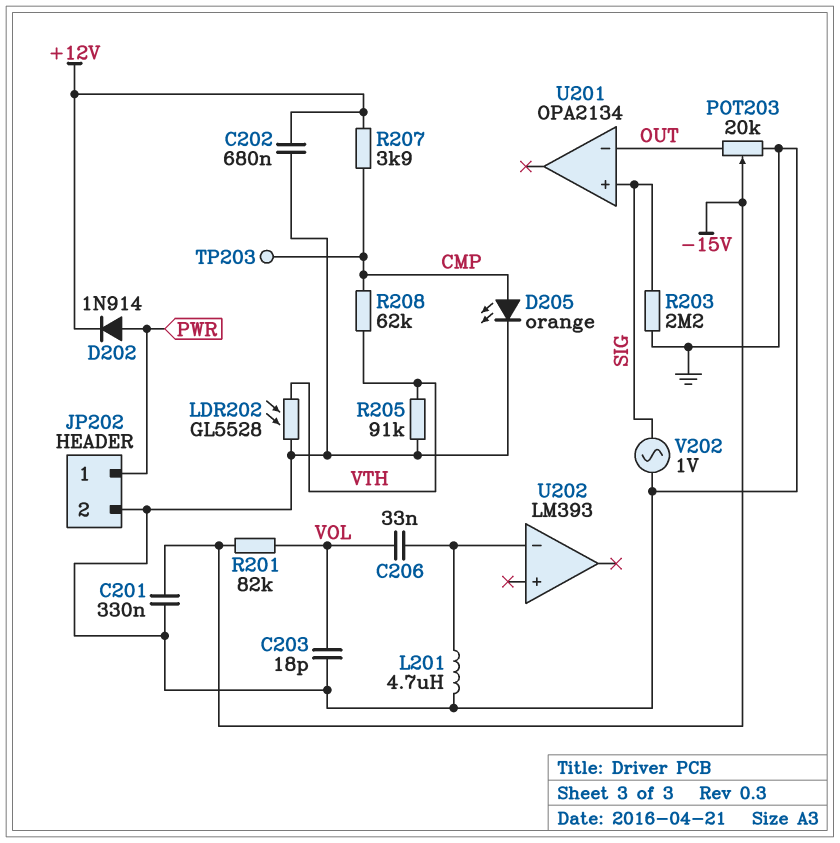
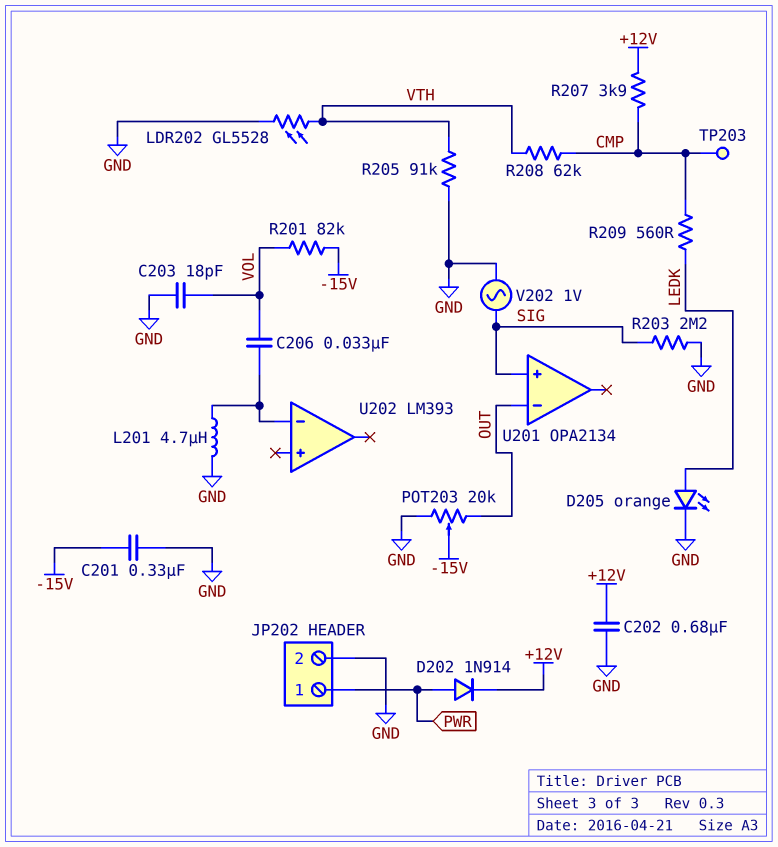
D205: LED orange (A CMP, K GND) -> LED orange (A LEDK, K GND)
R209: none -> 560 (CMP, LEDK)

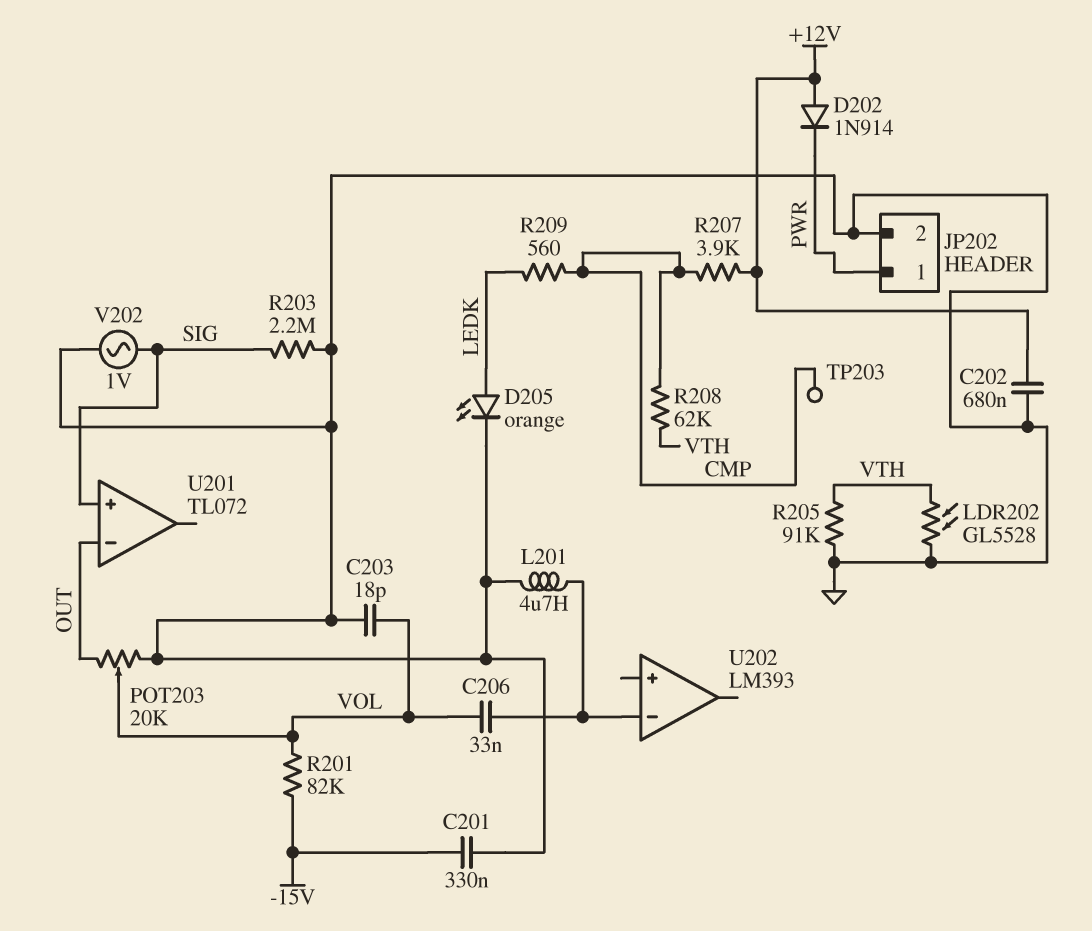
D202: diode 1N914 (A PWR, K +12V) -> diode 1N914 (A +12V, K PWR)
POT203: 20k (GND, OUT, wiper -15V) -> 20k (GND, OUT, wiper VOL)
U201: OPA2134 -> TL072

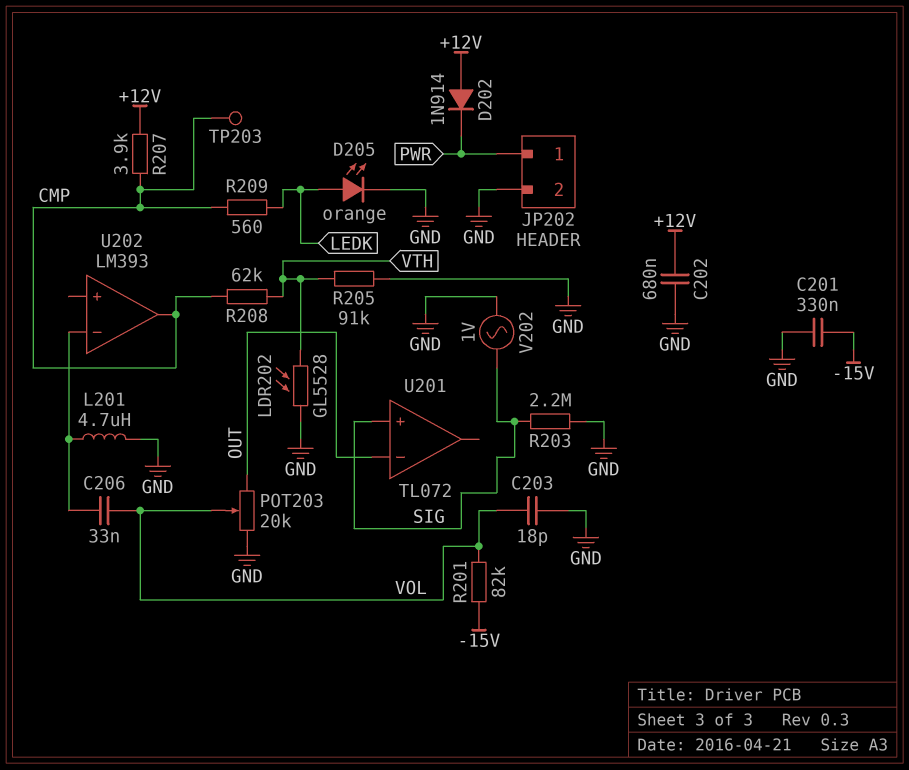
U202 pin out: none -> CMP

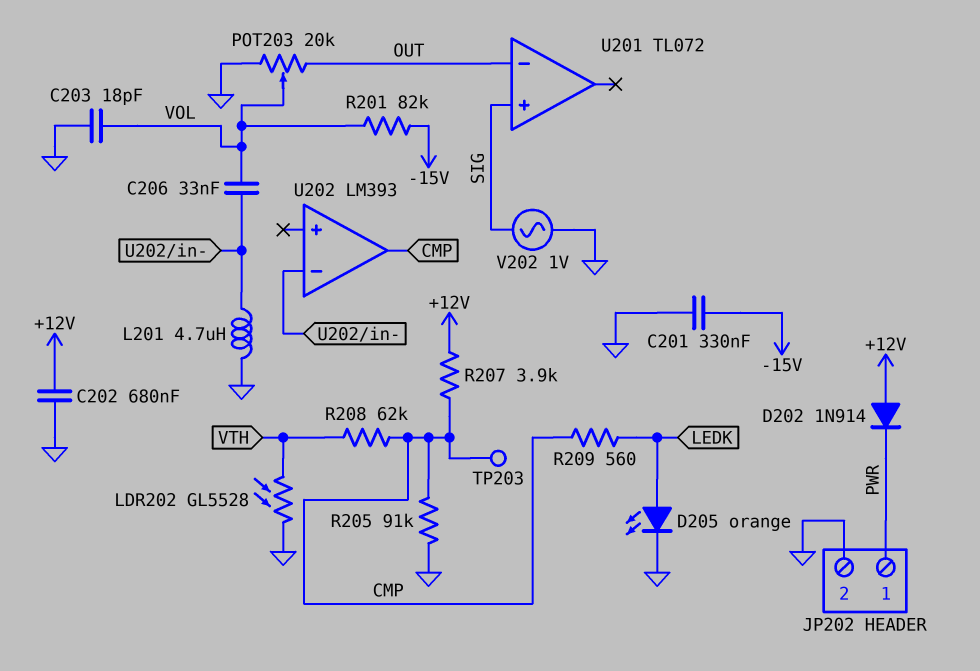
R203: 2.2M (GND, SIG) -> none
R205: 91k (GND, VTH) -> 91k (CMP, GND)

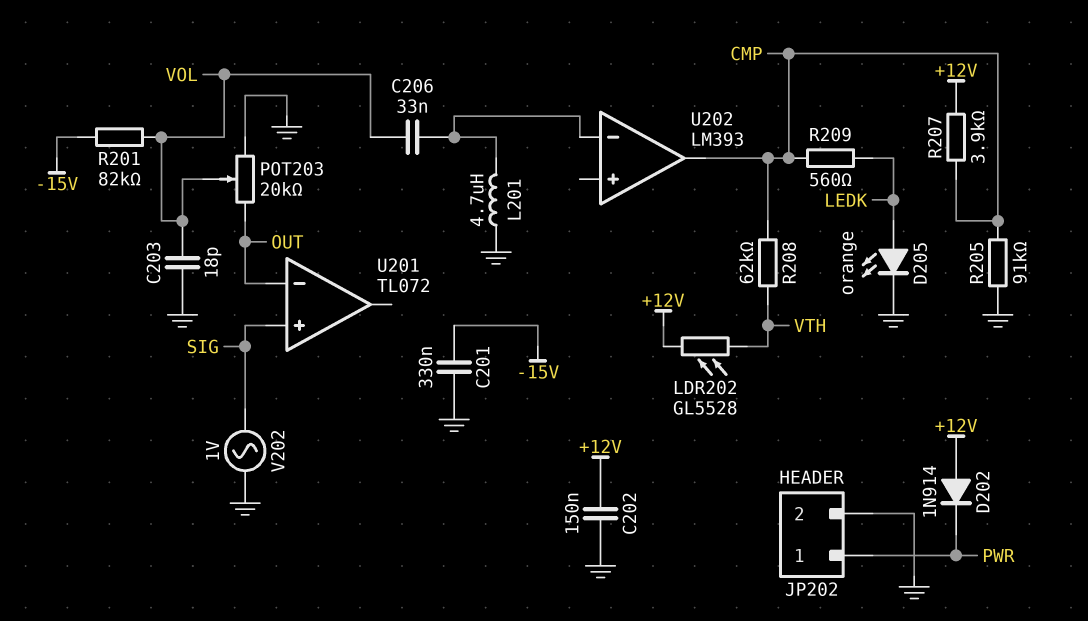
C202: 680nF (+12V, GND) -> 150nF (+12V, GND)
LDR202: GL5528 (GND, VTH) -> GL5528 (+12V, VTH)
TP203: test point (CMP) -> none

